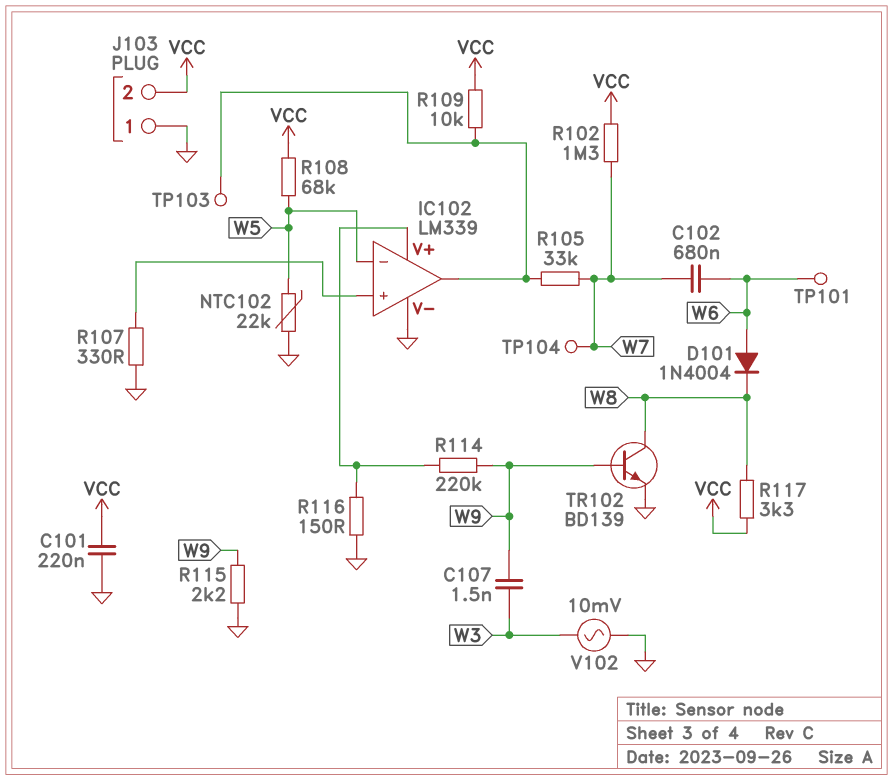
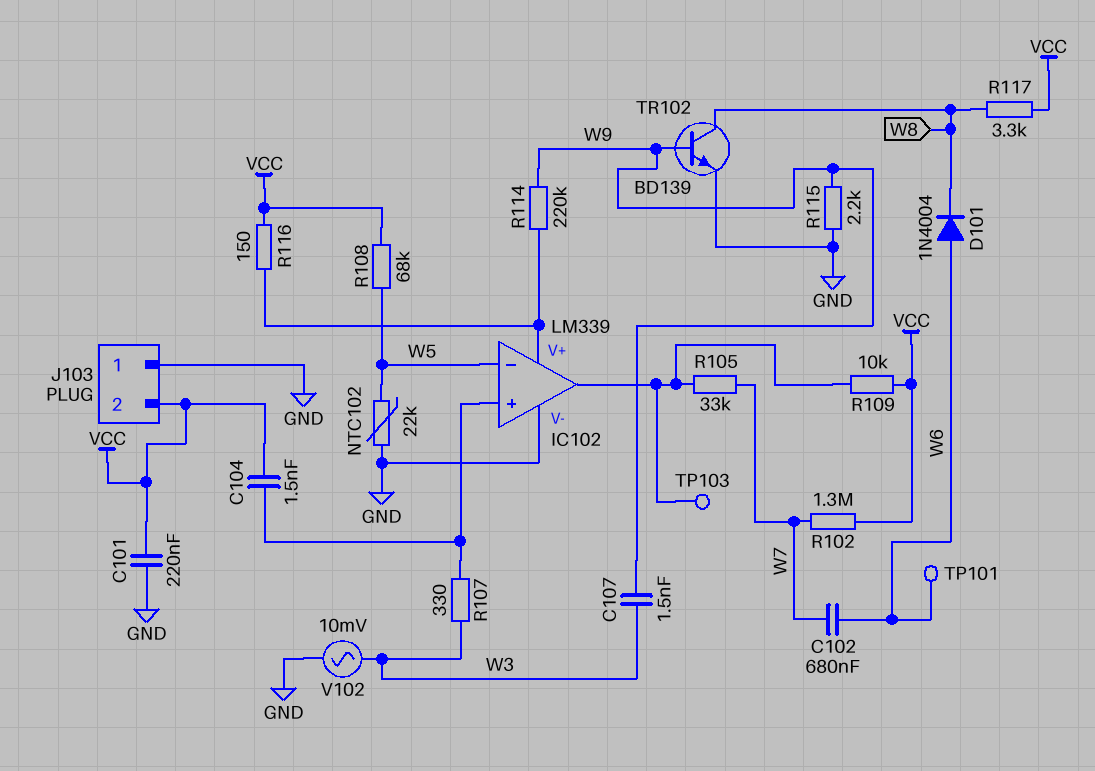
C104: none -> 1.5nF (IC102/in+, VCC)
R107: 330 (GND, IC102/in+) -> 330 (IC102/in+, W3)
R116: 150 (GND, IC102/V+) -> 150 (IC102/V+, VCC)
TP104: test point (W7) -> none

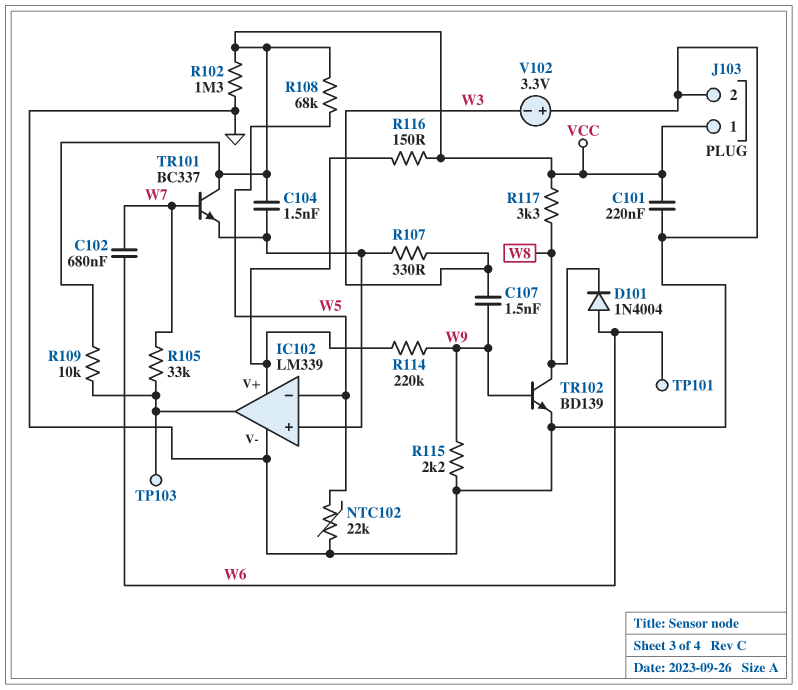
J103 pin 1: GND -> VCC
J103 pin 2: VCC -> GND
R102: 1.3M (VCC, W7) -> 1.3M (GND, VCC)
TR101: none -> NPN BC337 (B W7, C VCC, E IC102/in+)
V102: AC 10mV (GND, W3) -> 3.3V (plus GND, minus W3)

